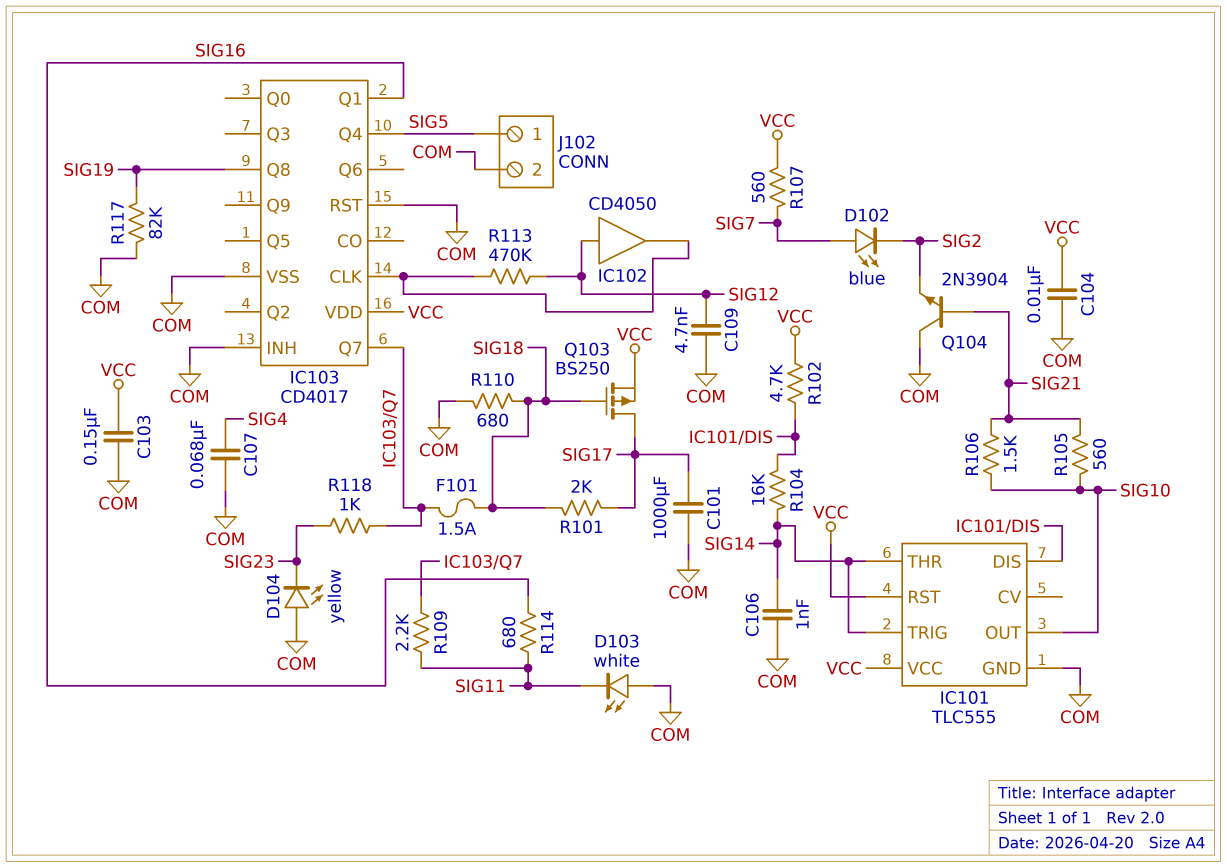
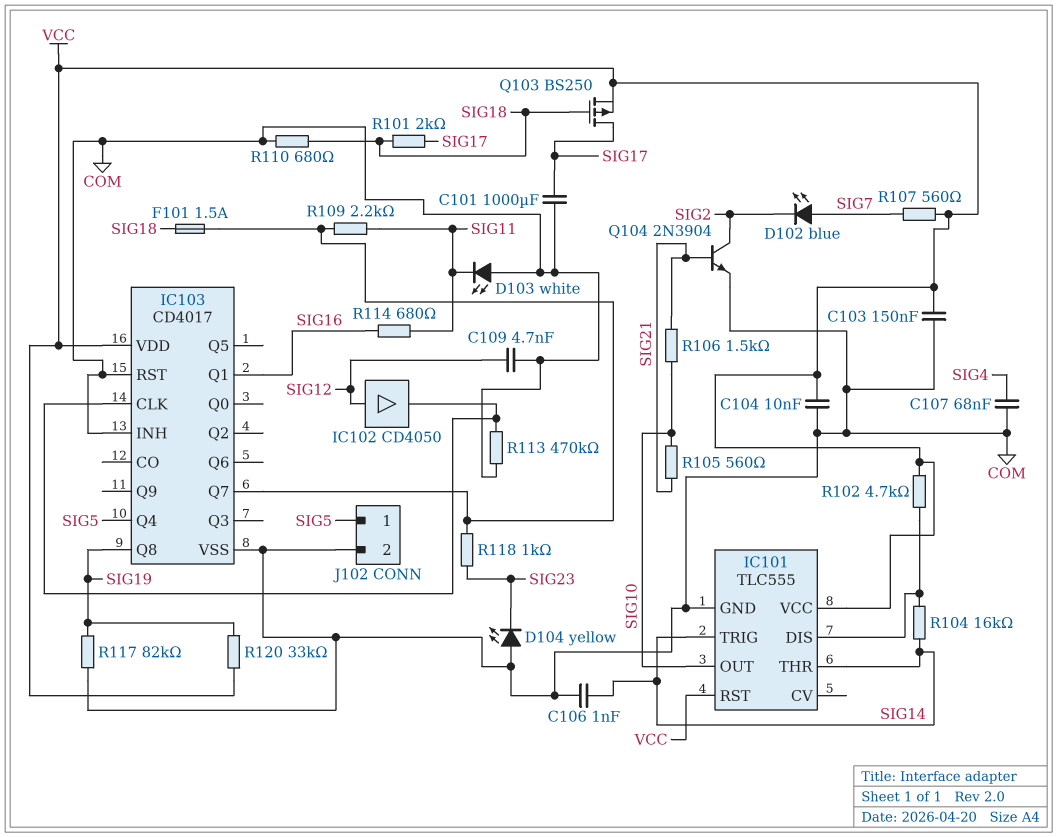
Q104: NPN 2N3904 (B SIG21, C COM, E SIG2) -> NPN 2N3904 (B SIG21, C SIG2, E COM)
R113: 470k (IC103/CLK, SIG12) -> 470k (COM, IC103/CLK)
R120: none -> 33k (SIG19, VCC)

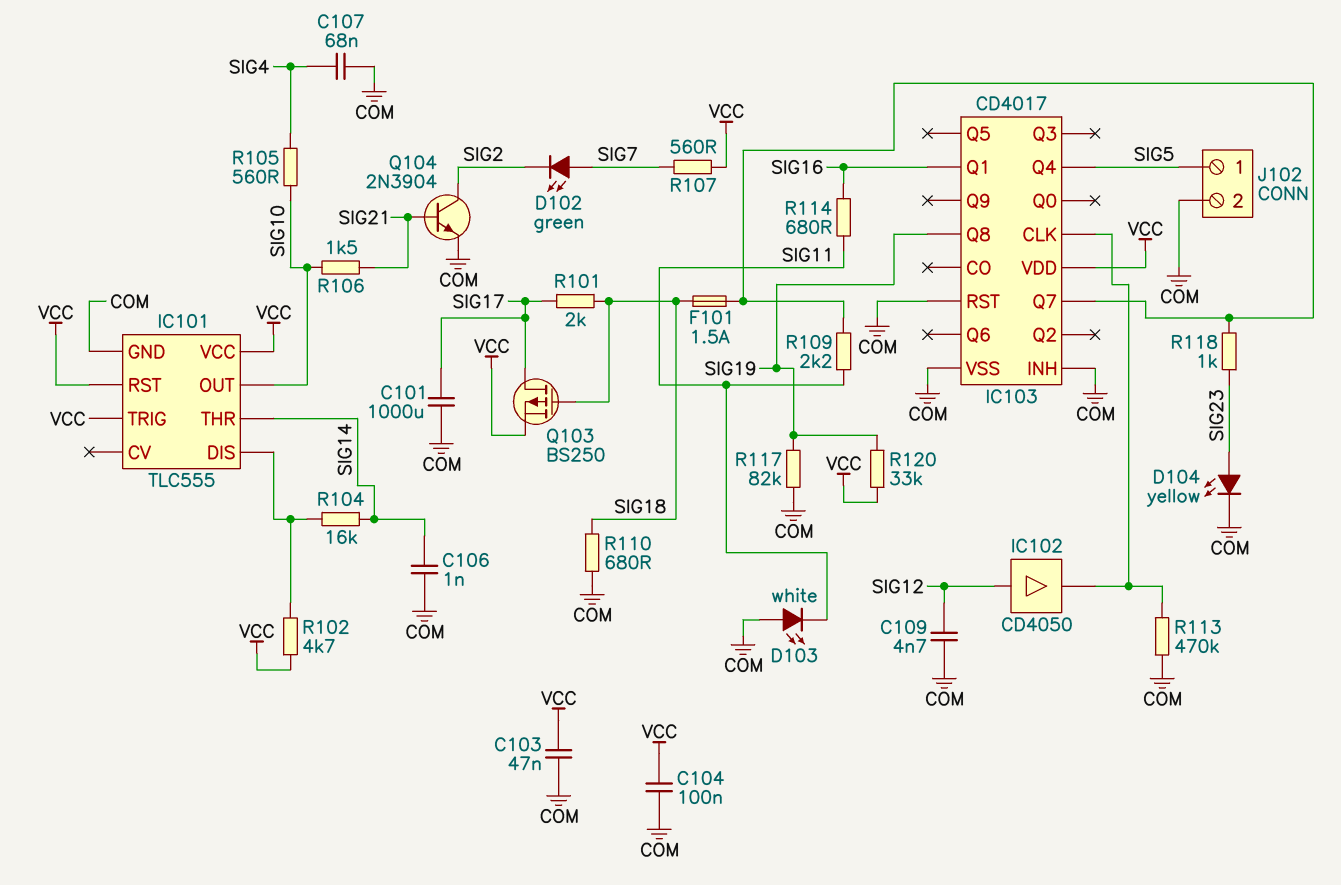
C103: 150nF (COM, VCC) -> 47nF (COM, VCC)
C104: 10nF (COM, VCC) -> 100nF (COM, VCC)
D102: LED blue (A SIG7, K SIG2) -> LED green (A SIG7, K SIG2)
D104: LED yellow (A COM, K SIG23) -> LED yellow (A SIG23, K COM)
IC101 pin TRIG: SIG14 -> VCC
R105: 560 (SIG10, SIG21) -> 560 (SIG4, SIG10)

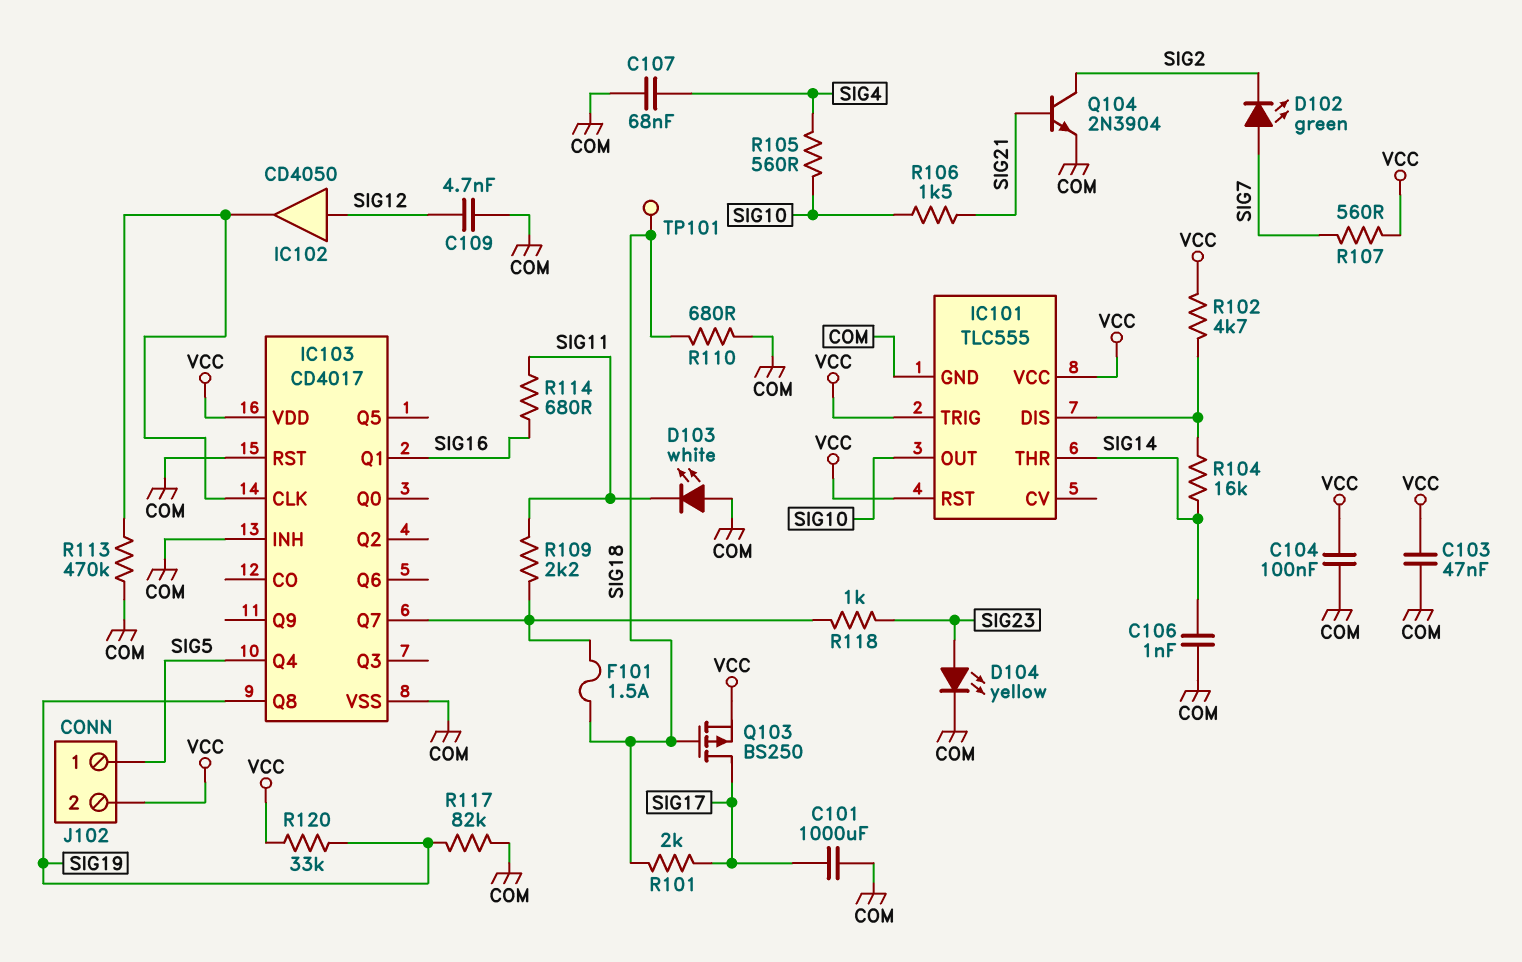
J102 pin 2: COM -> VCC
TP101: none -> test point (SIG18)

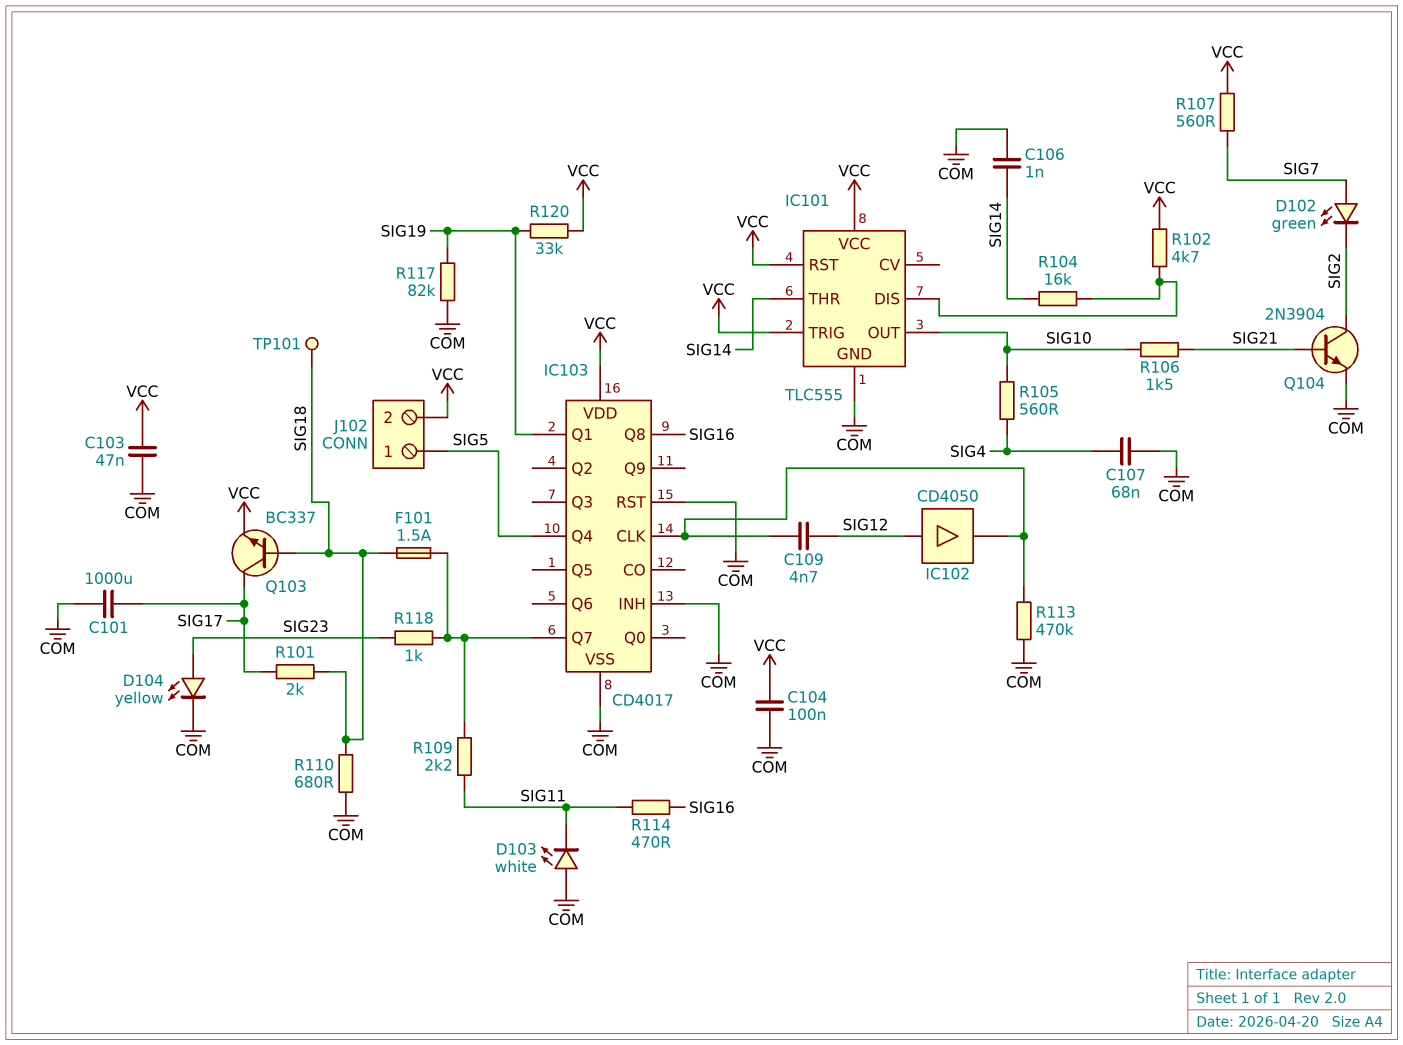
C109: 4.7nF (COM, SIG12) -> 4.7nF (IC103/CLK, SIG12)
IC103 pin Q1: SIG16 -> SIG19
IC103 pin Q8: SIG19 -> SIG16
Q103: PMOS BS250 (G SIG18, D SIG17, S VCC) -> NPN BC337 (B SIG18, C SIG17, E VCC)
R114: 680 (SIG11, SIG16) -> 470 (SIG11, SIG16)

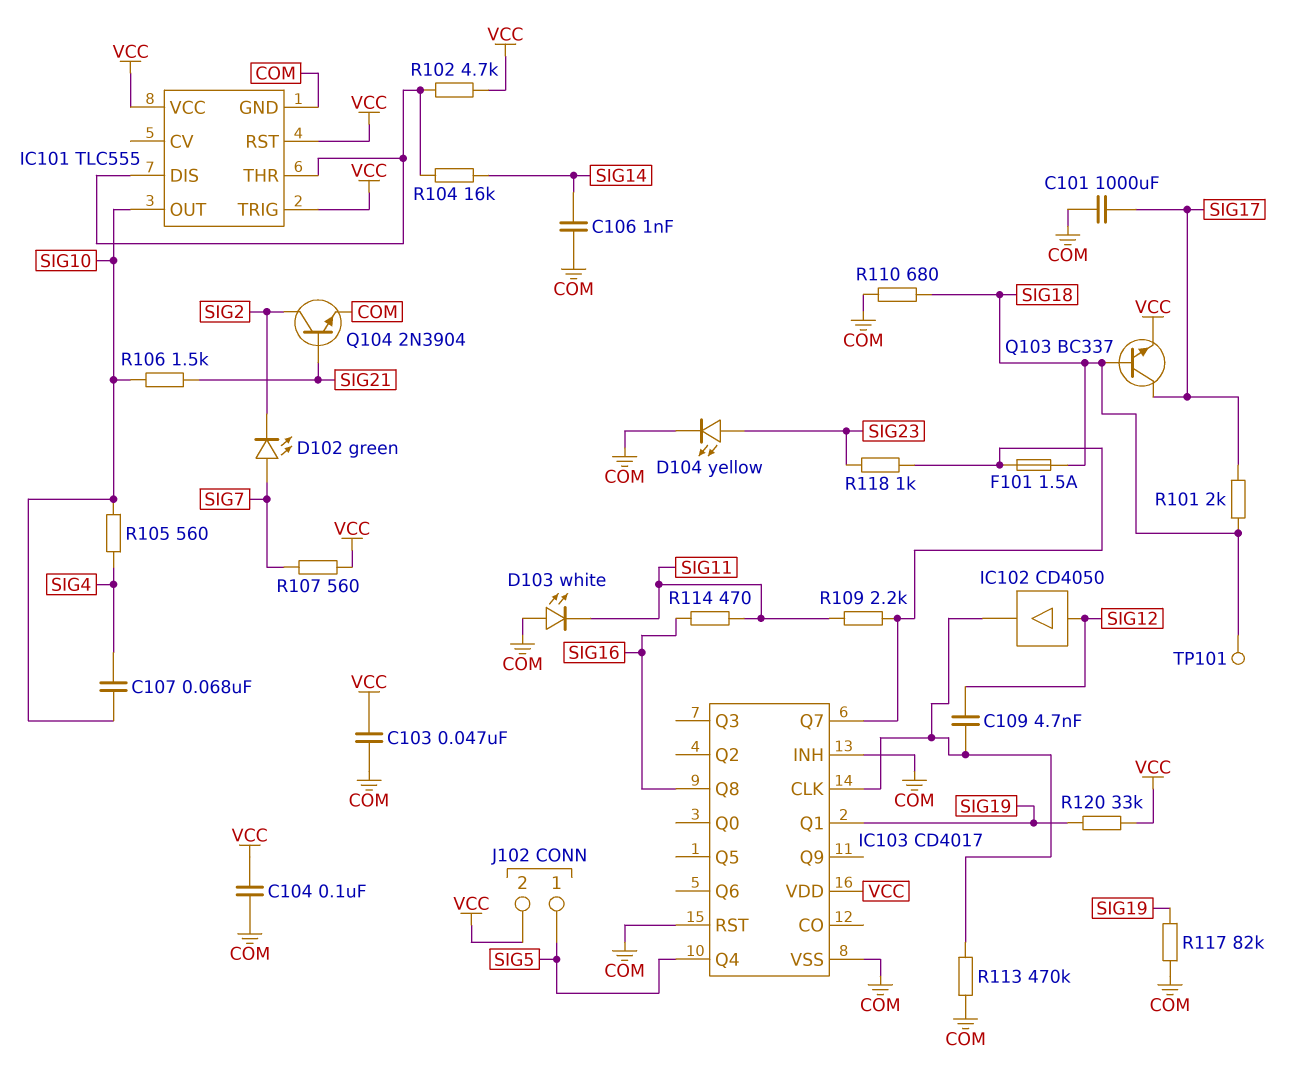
C107: 68nF (COM, SIG4) -> 68nF (SIG4, SIG10)
IC101 pin THR: SIG14 -> IC101/DIS

